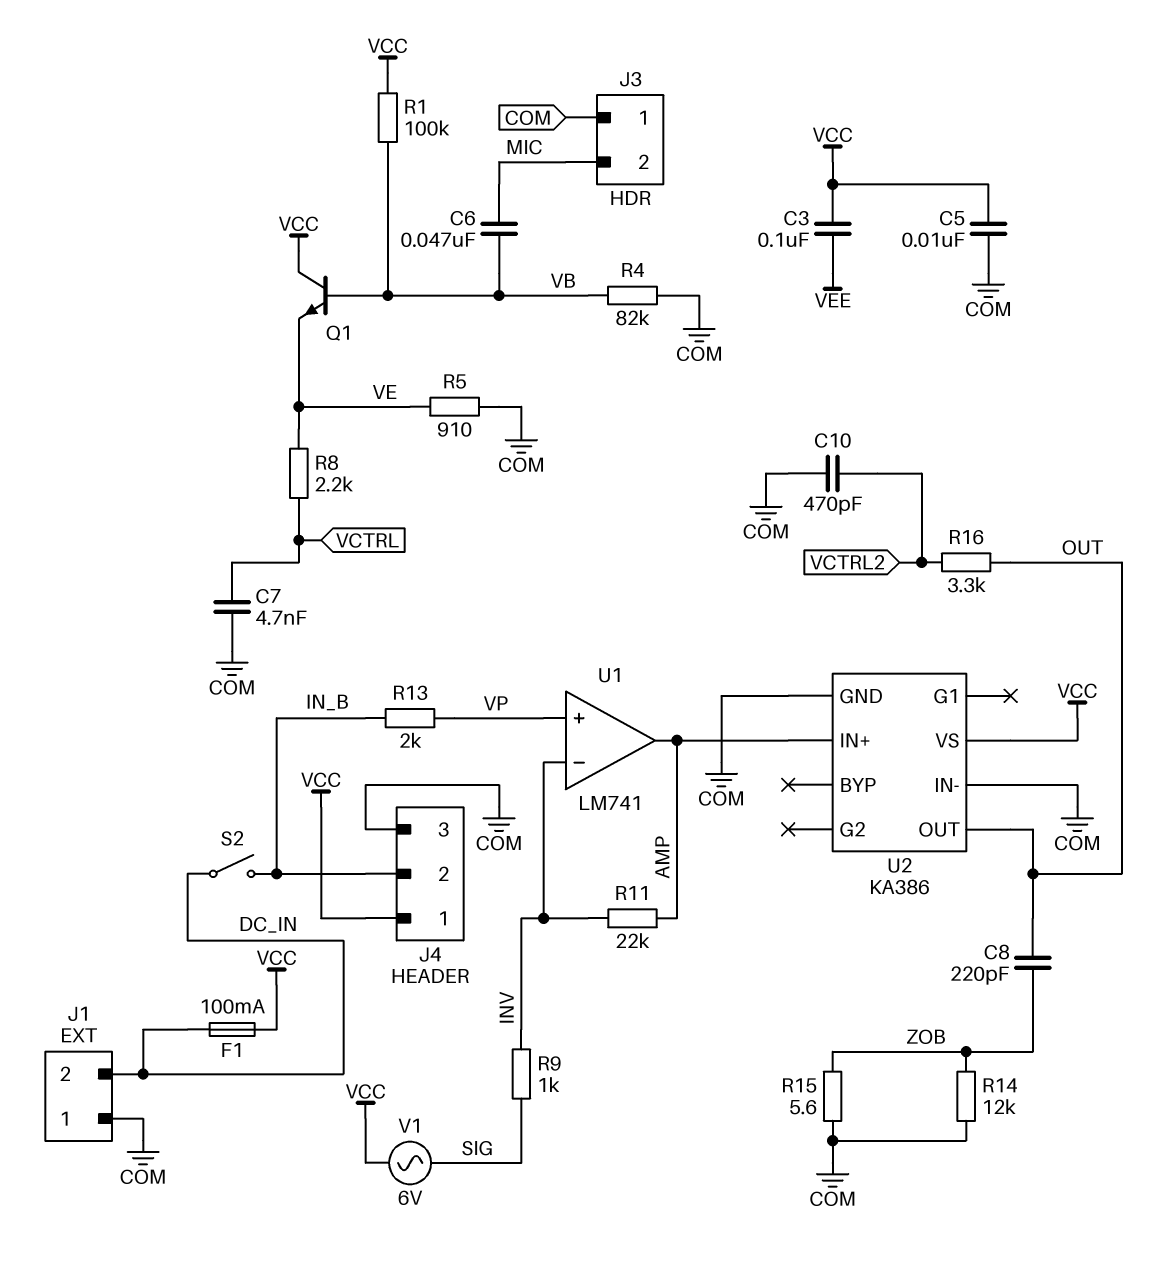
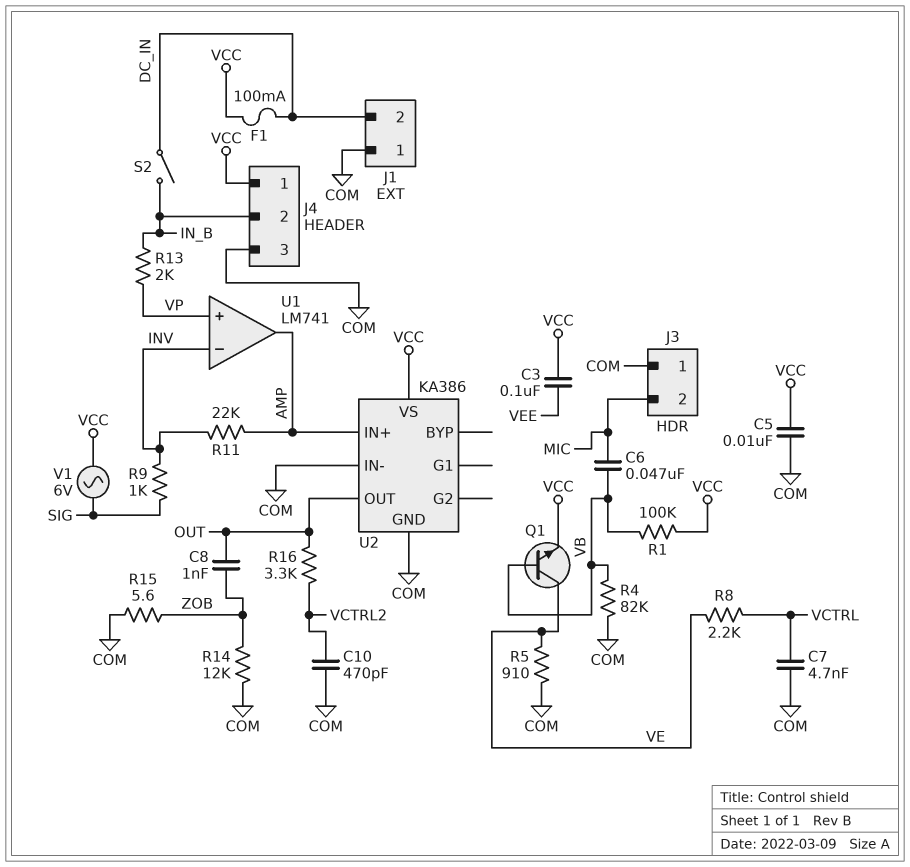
C8: 220pF (OUT, ZOB) -> 1nF (OUT, ZOB)
Q1: NPN (B VB, C VCC, E VE) -> NPN (B VB, C VE, E VCC)

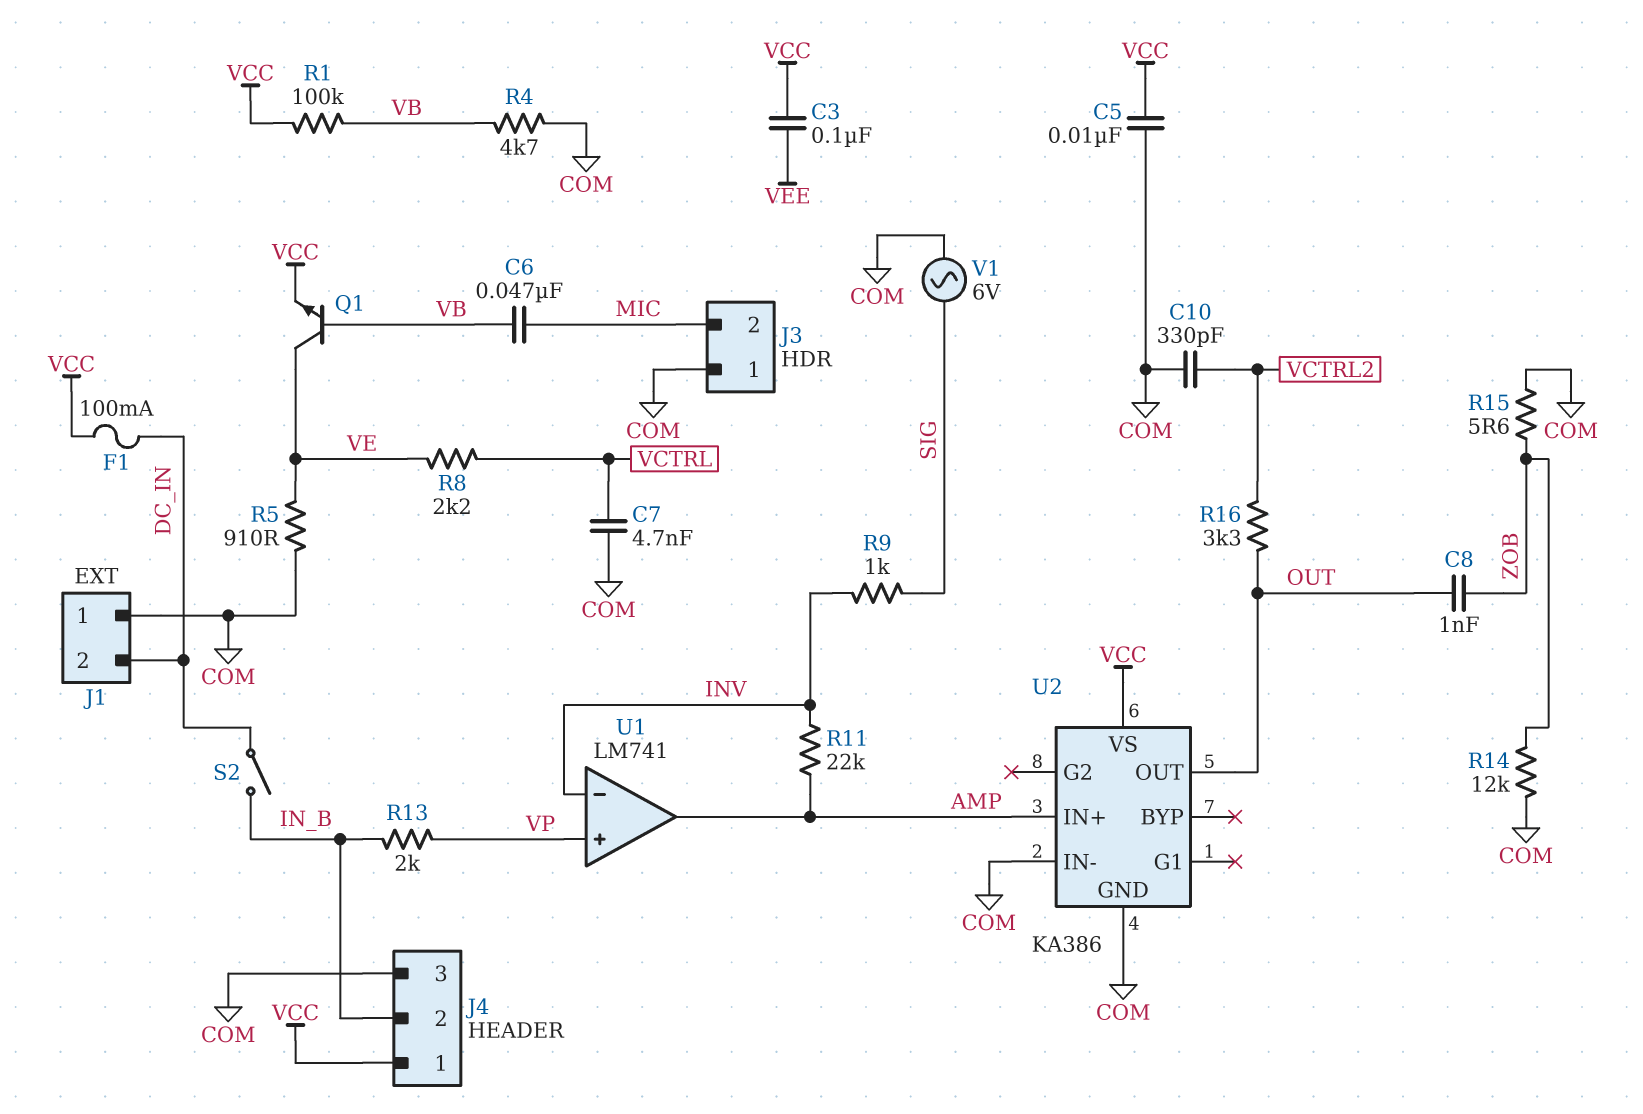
C10: 470pF (COM, VCTRL2) -> 330pF (COM, VCTRL2)
R4: 82k (COM, VB) -> 4.7k (COM, VB)
V1: AC 6V (SIG, VCC) -> AC 6V (COM, SIG)

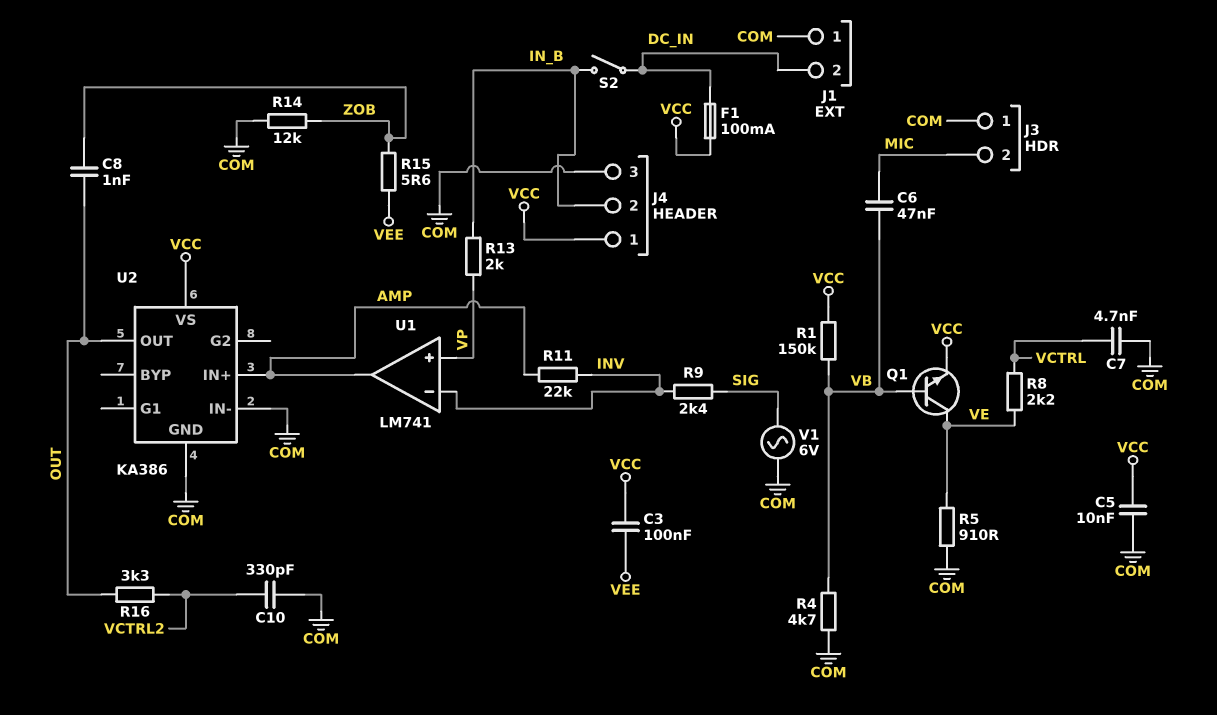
R1: 100k (VB, VCC) -> 150k (VB, VCC)
R9: 1k (INV, SIG) -> 2.4k (INV, SIG)
R15: 5.6 (COM, ZOB) -> 5.6 (VEE, ZOB)

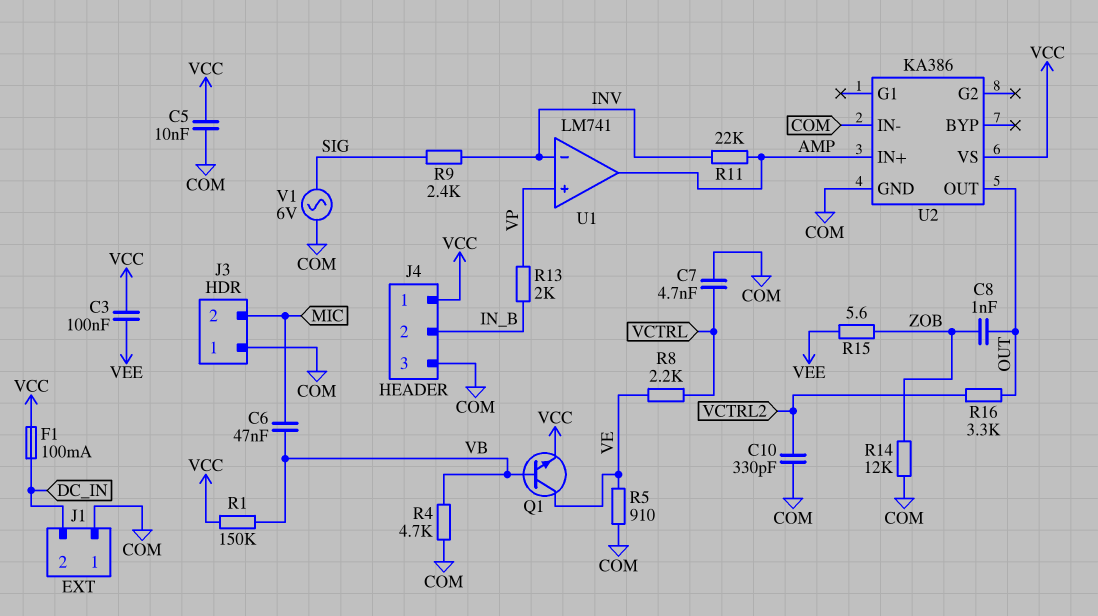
S2: switch (DC_IN, IN_B) -> none

